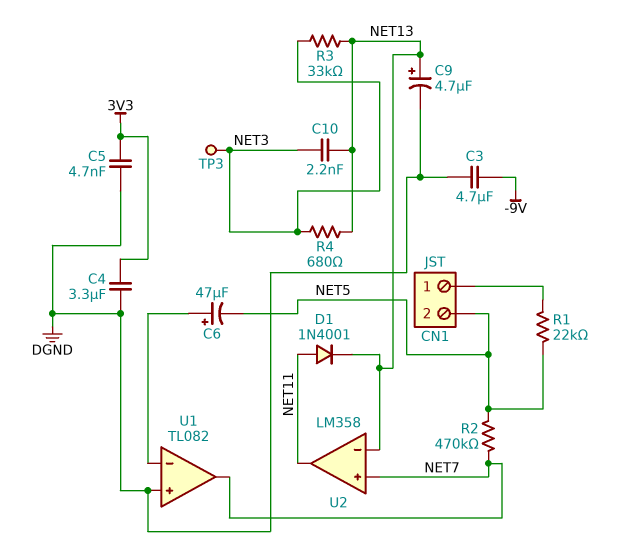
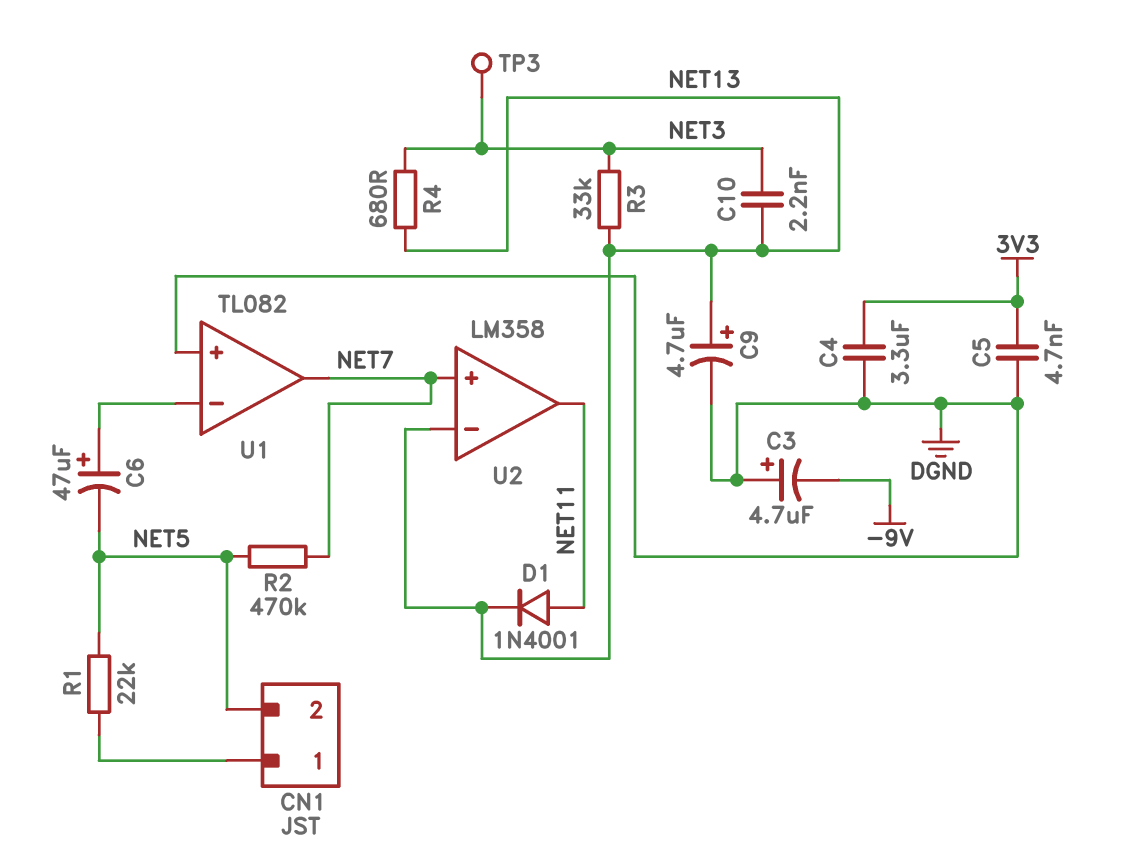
C3: 4.7uF (-9V, DGND) -> 4.7uF (plus DGND, minus -9V)

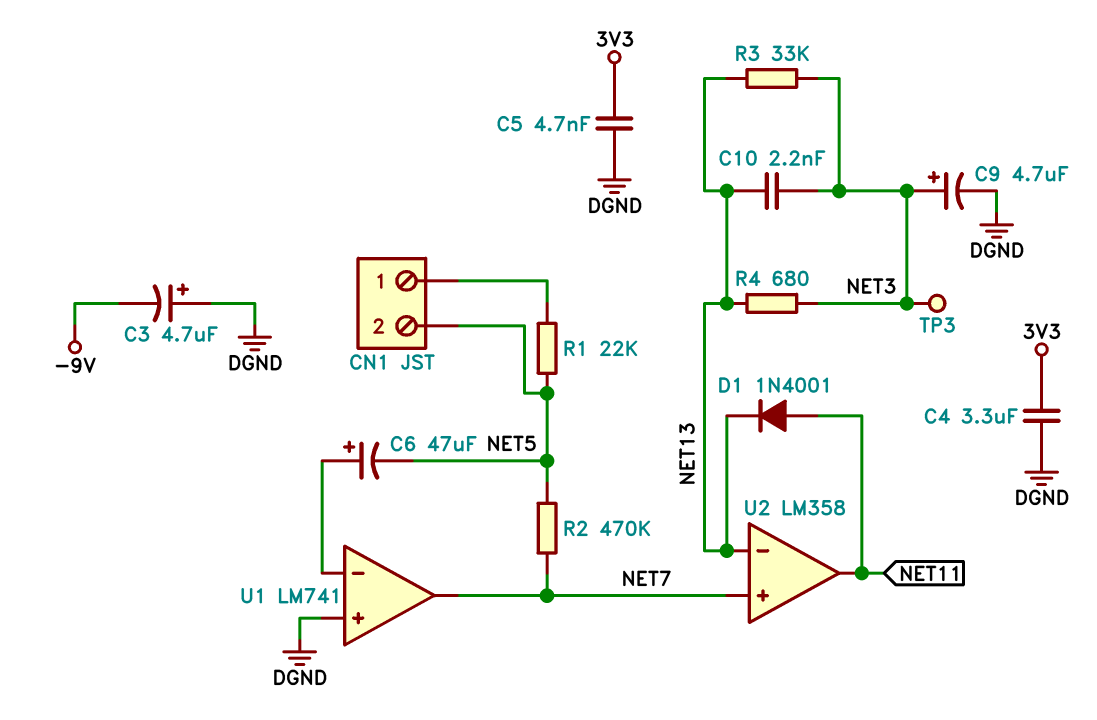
C9: 4.7uF (plus NET13, minus DGND) -> 4.7uF (plus NET3, minus DGND)
U1: TL082 -> LM741

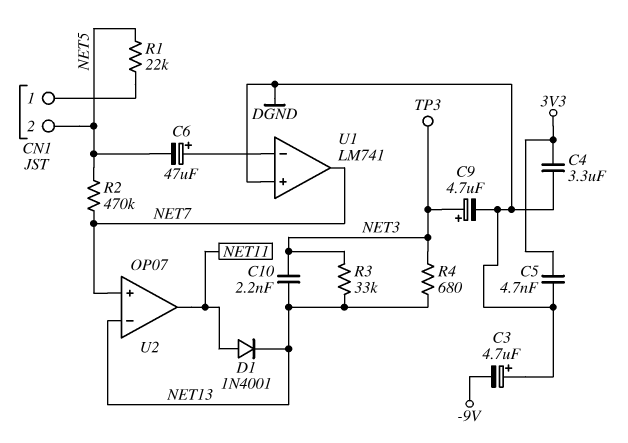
U2: LM358 -> OP07

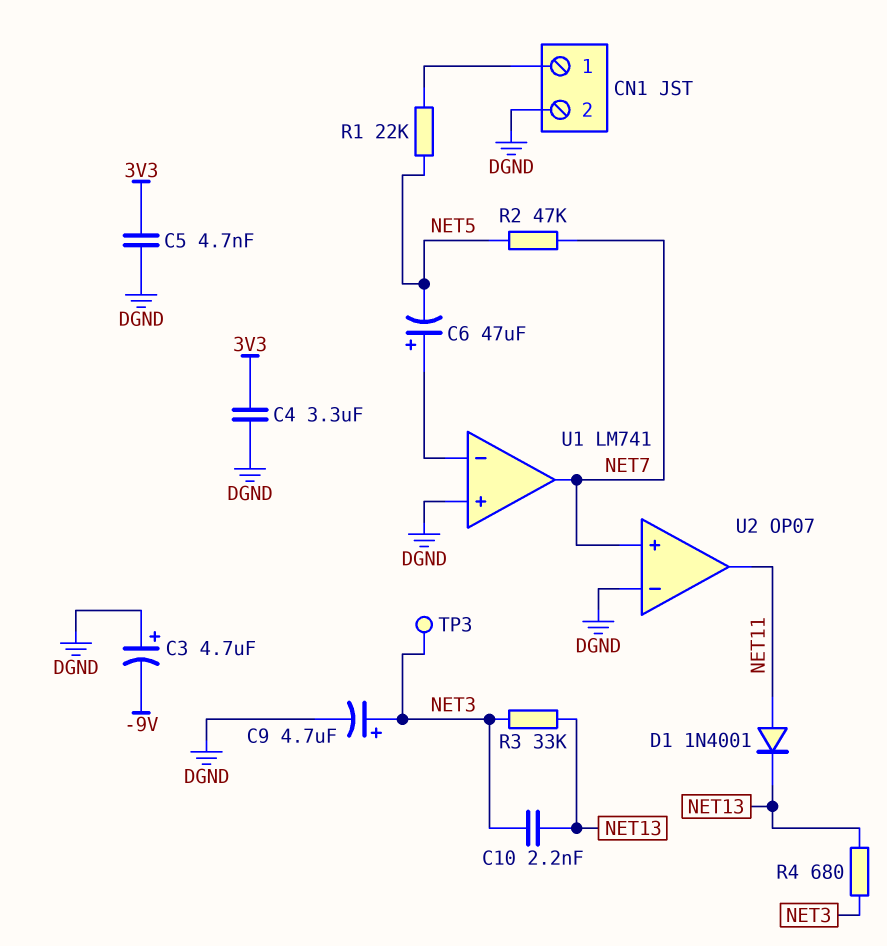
CN1 pin 2: NET5 -> DGND
R2: 470k (NET5, NET7) -> 47k (NET5, NET7)
U2 pin in-: NET13 -> DGND

